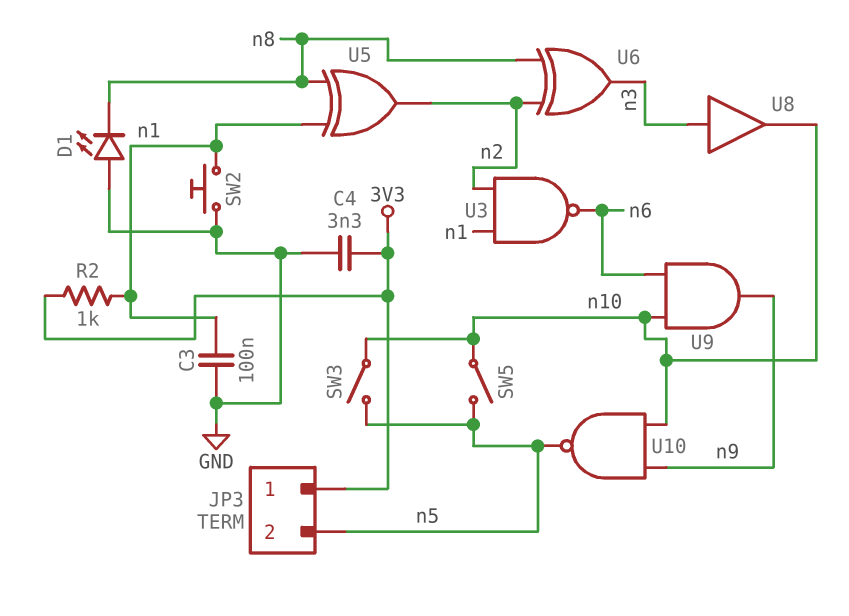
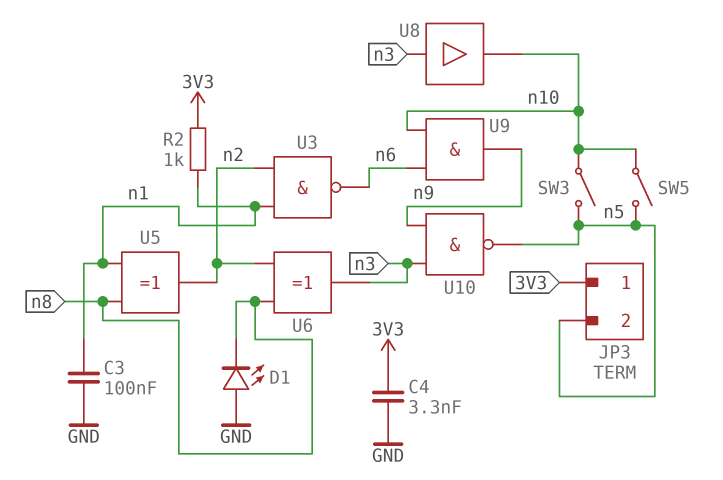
SW2: button (GND, n1) -> none
U10: NAND (in n9, in n10, out n5) -> NAND (in n3, in n9, out n5)

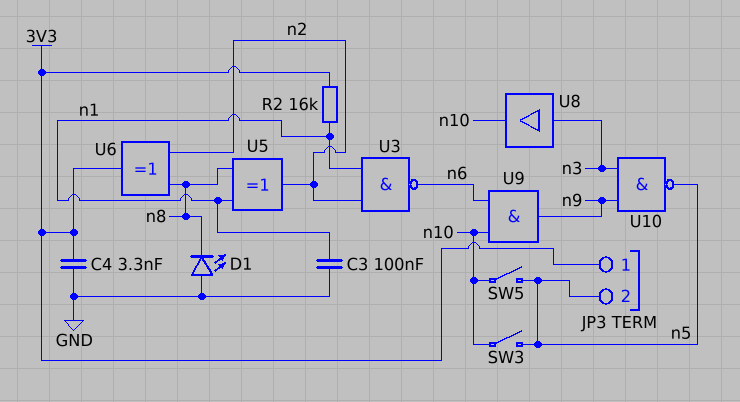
R2: 1k (3V3, n1) -> 16k (3V3, n1)
U6: XOR (in n2, in n8, out n3) -> XOR (in n2, in n8, out 3V3)

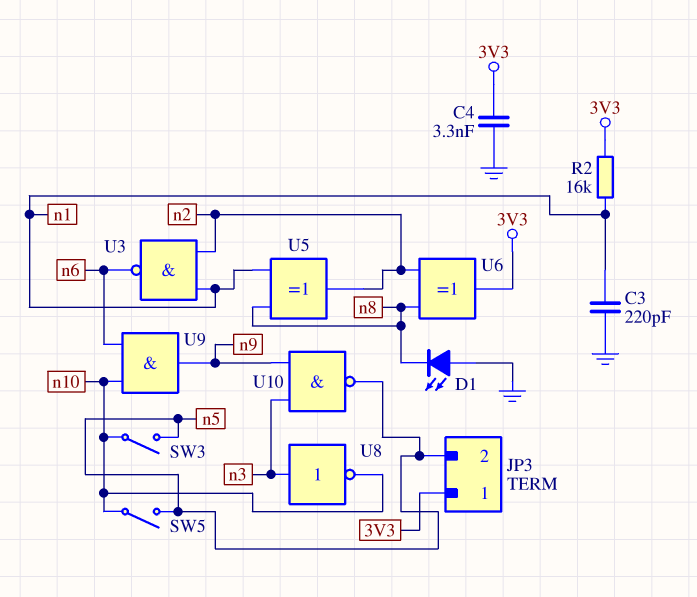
C3: 100nF (GND, n1) -> 220pF (GND, n1)
U8: buffer (in n3, out n10) -> NOT (in n3, out n10)

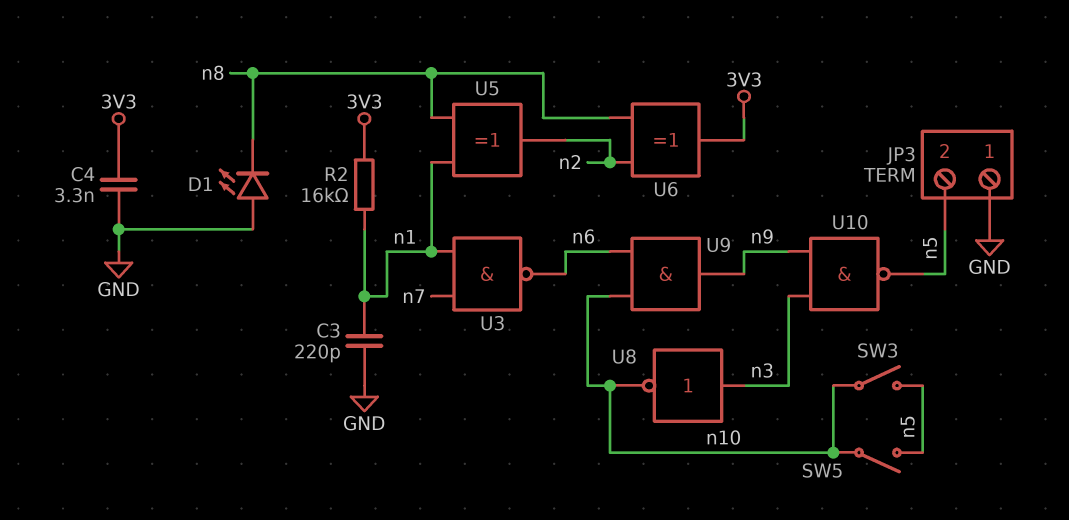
JP3 pin 1: 3V3 -> GND
U3: NAND (in n1, in n2, out n6) -> NAND (in n1, in n7, out n6)

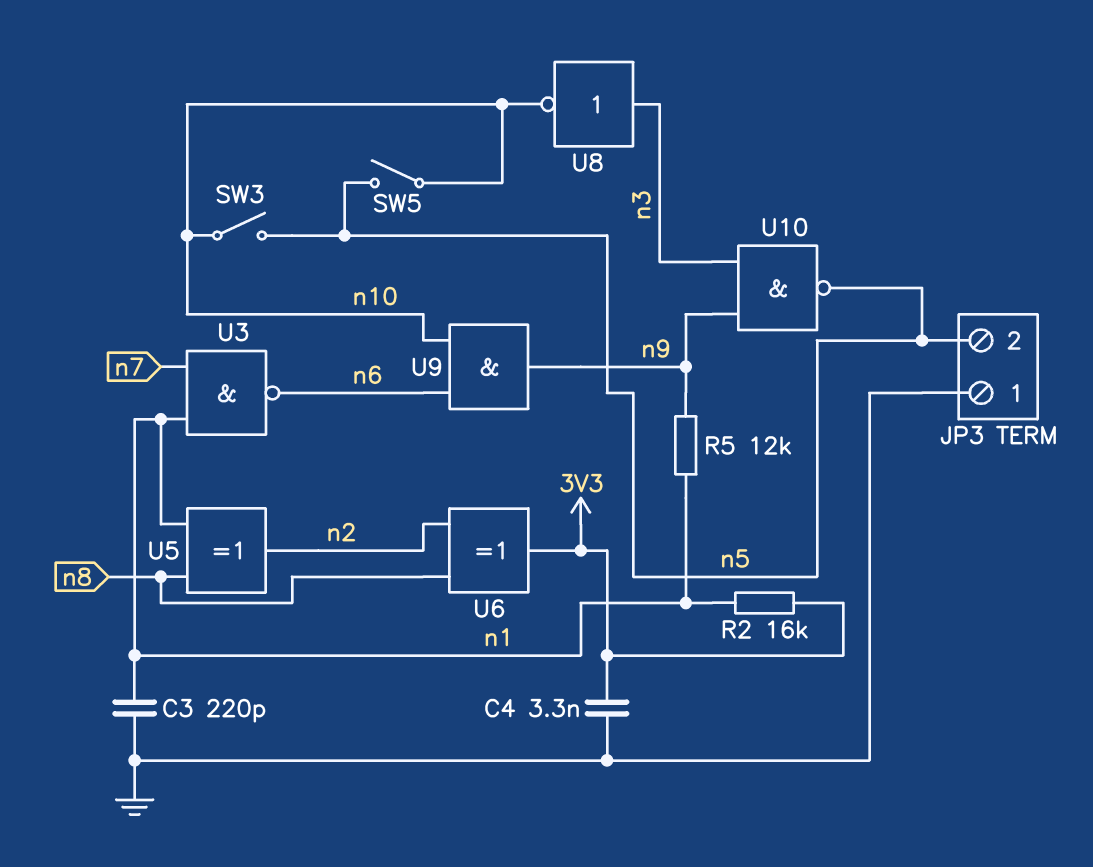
D1: LED (A GND, K n8) -> none
R5: none -> 12k (n1, n9)

